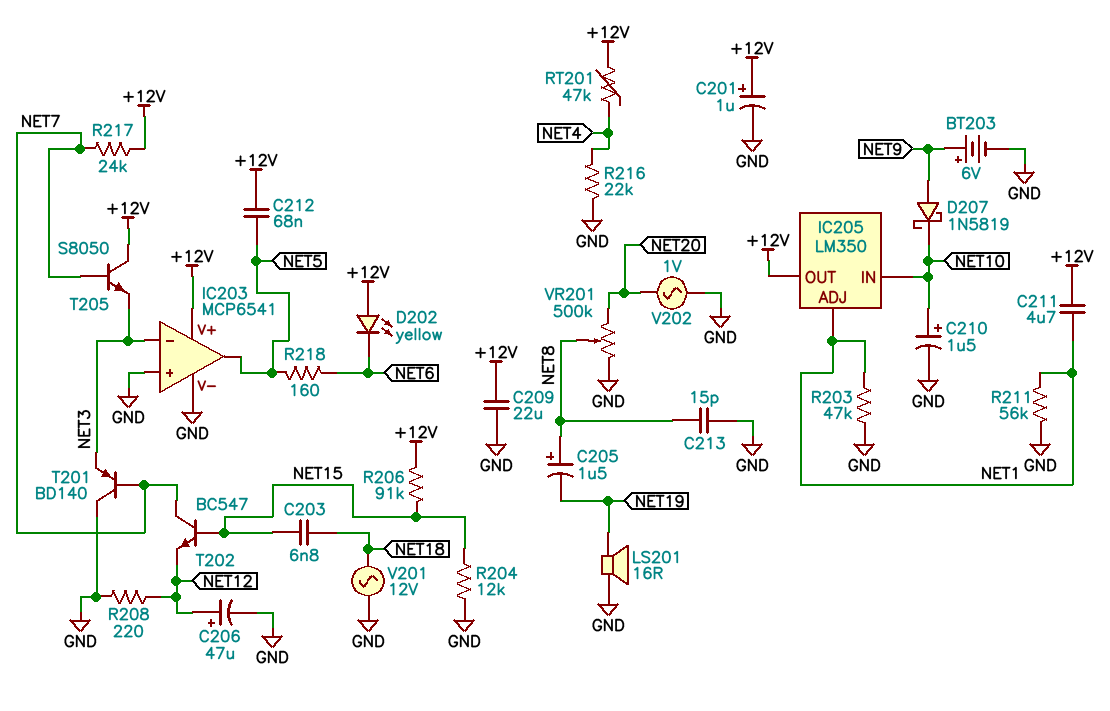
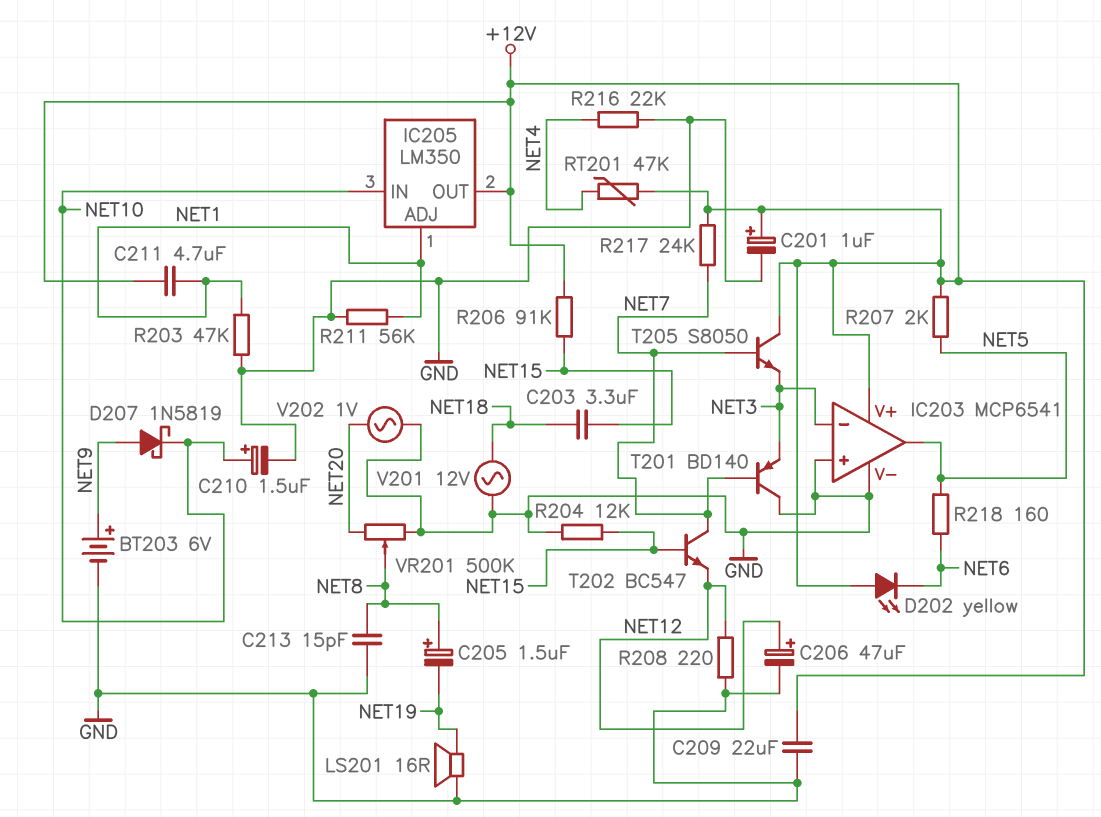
C203: 6.8nF (NET15, NET18) -> 3.3uF (NET15, NET18)
C212: 68nF (+12V, NET5) -> none
R207: none -> 2k (+12V, NET5)

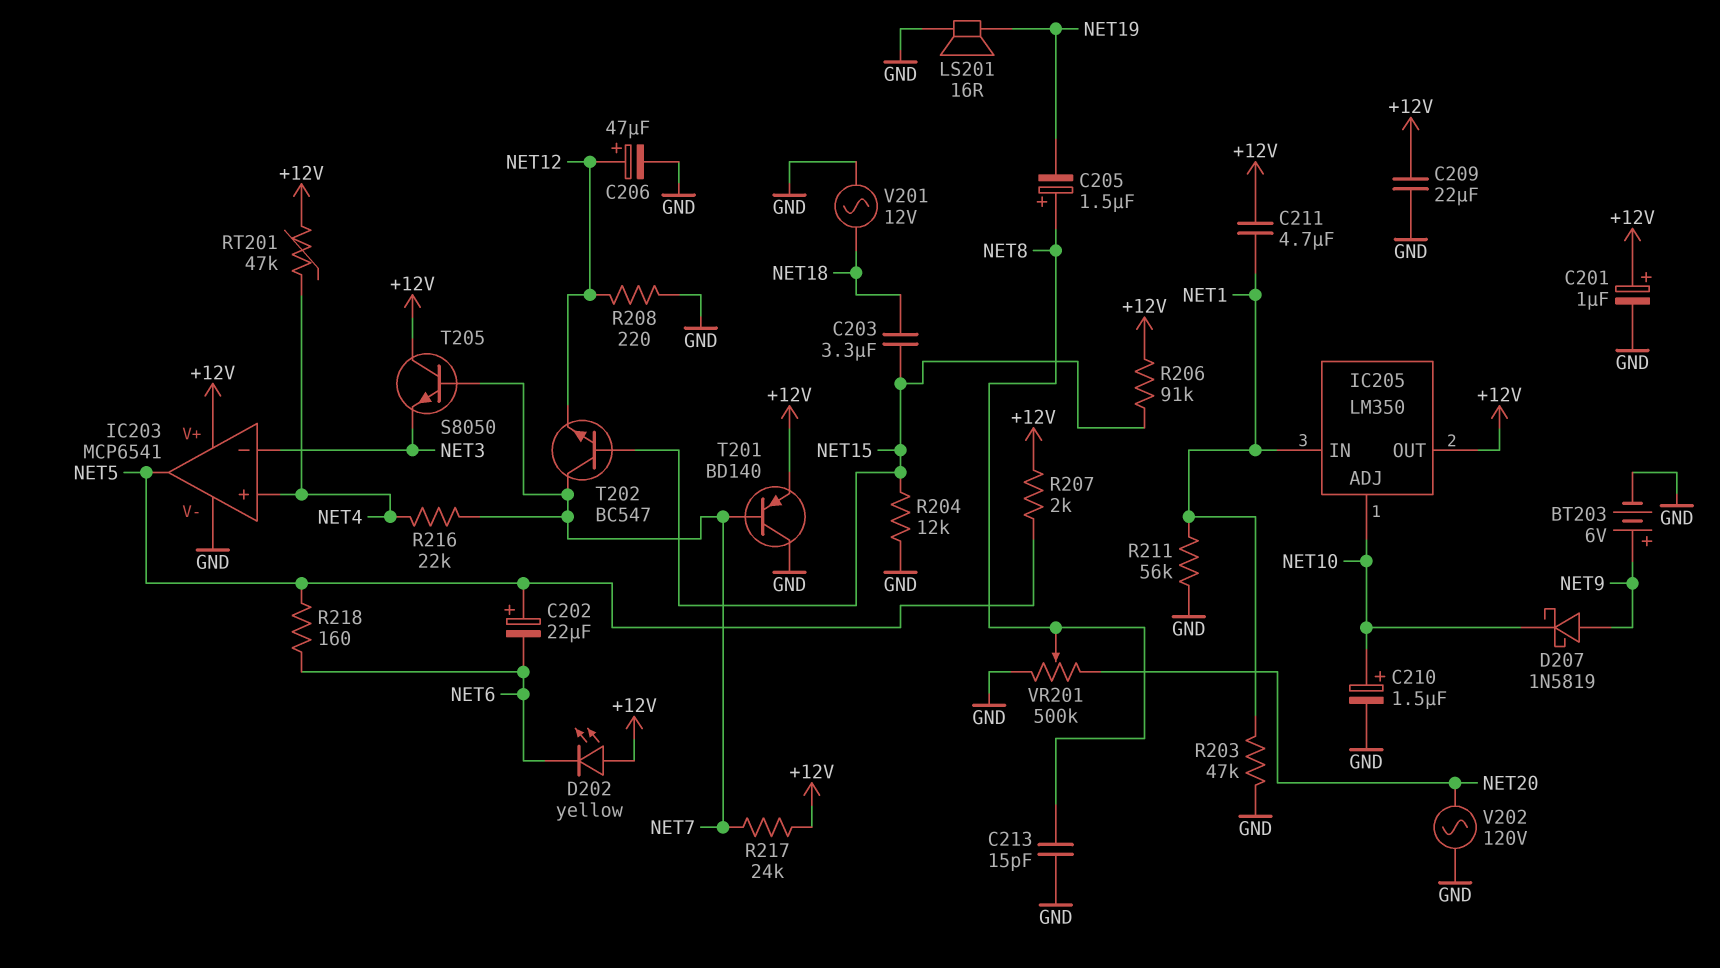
C202: none -> 22uF (plus NET5, minus NET6)
IC203 pin in+: GND -> NET4
IC205 pin ADJ: NET1 -> NET10
IC205 pin IN: NET10 -> NET1
R216: 22k (GND, NET4) -> 22k (NET4, NET7)
T201: PNP BD140 (B NET7, C GND, E NET3) -> PNP BD140 (B NET7, C GND, E +12V)
V202: AC 1V (GND, NET20) -> AC 120V (GND, NET20)

